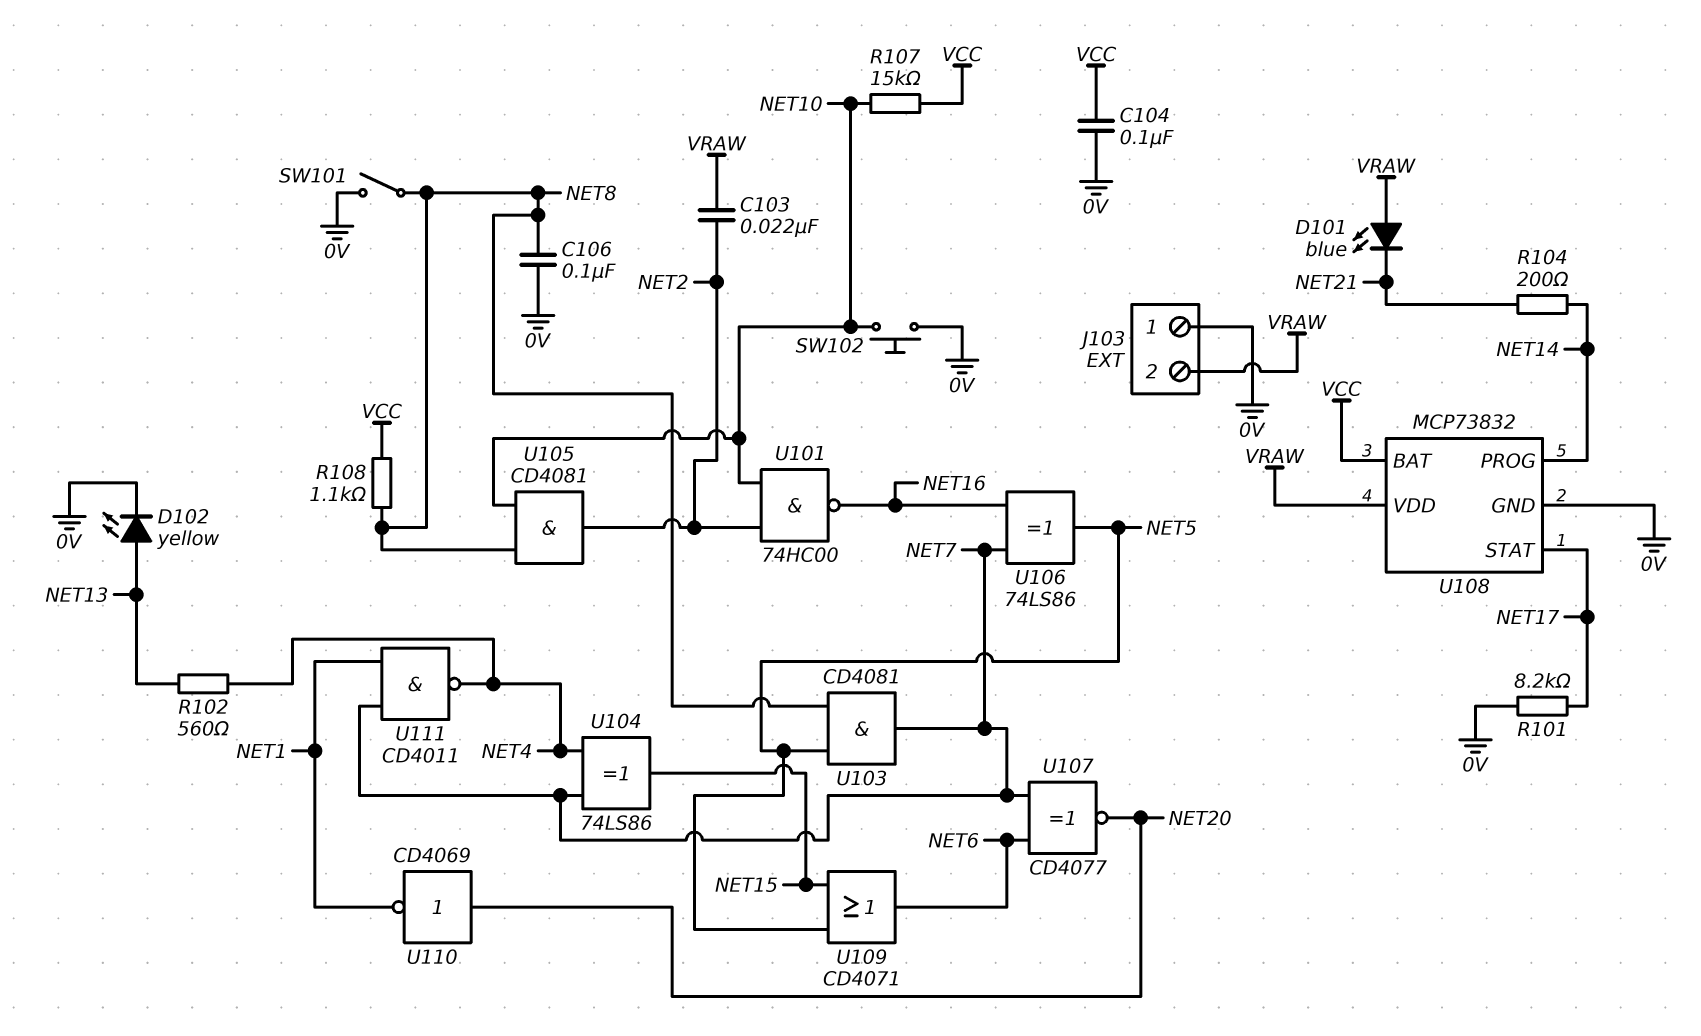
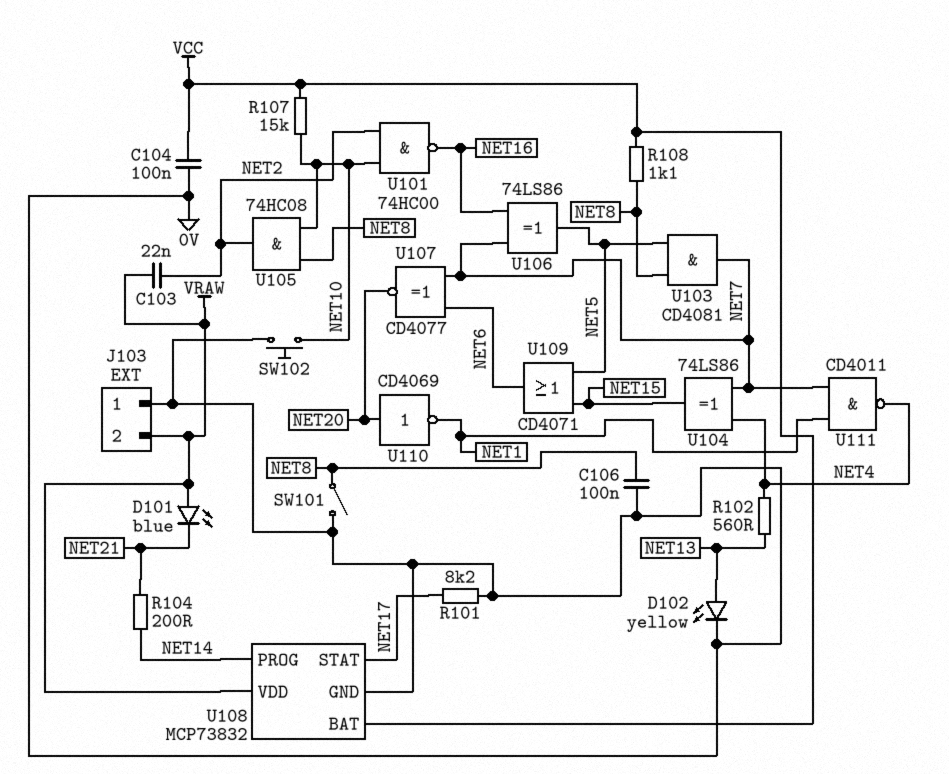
U105: AND CD4081 (in NET8, in NET10, out NET2) -> AND 74HC08 (in NET8, in NET10, out NET2)

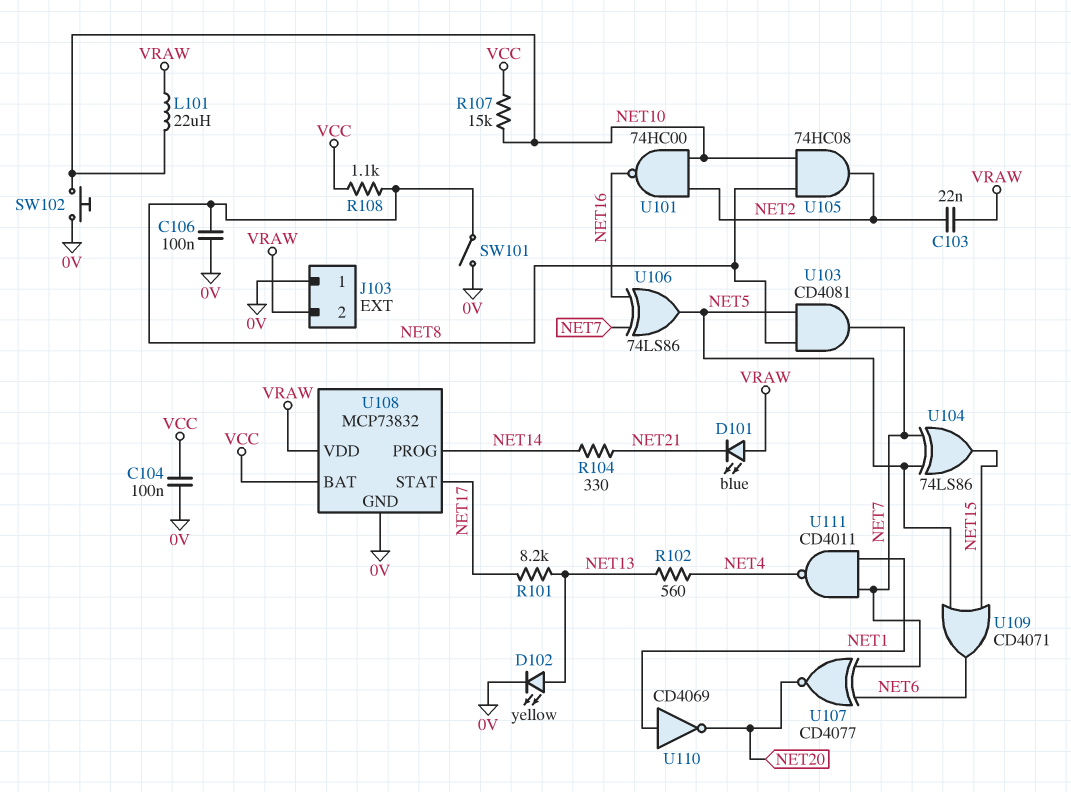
L101: none -> 22uH (NET10, VRAW)
R101: 8.2k (0V, NET17) -> 8.2k (NET13, NET17)
R104: 200 (NET14, NET21) -> 330 (NET14, NET21)
U104: XOR 74LS86 (in NET4, in NET7, out NET15) -> XOR 74LS86 (in NET5, in NET7, out NET15)
U110: NOT CD4069 (in NET20, out NET1) -> NOT CD4069 (in NET1, out NET20)

